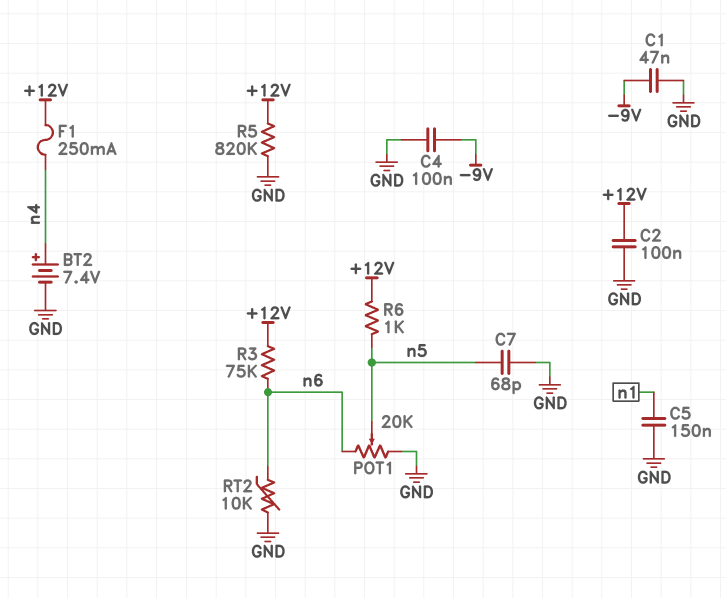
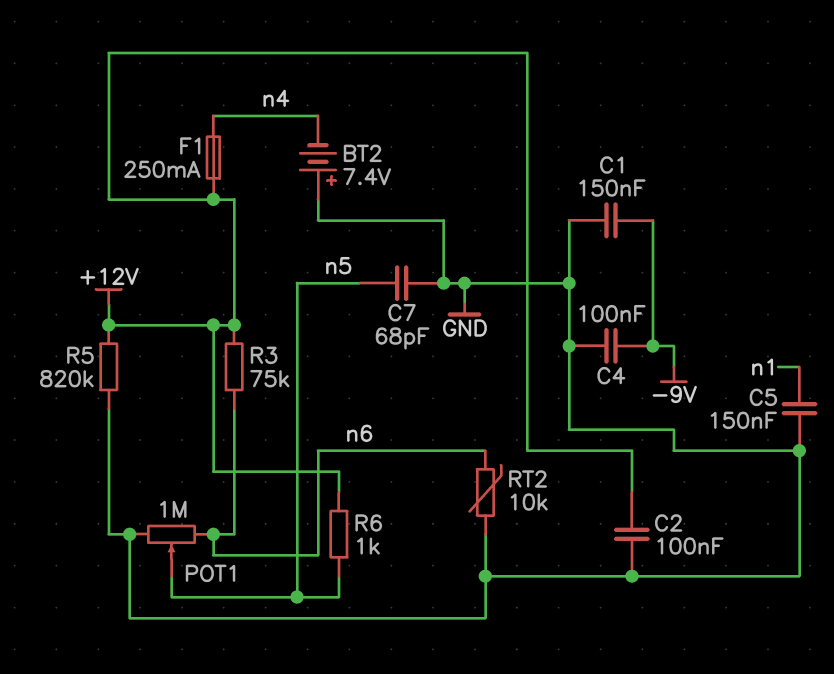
BT2: 7.4V (plus n4, minus GND) -> 7.4V (plus GND, minus n4)
C1: 47nF (-9V, GND) -> 150nF (-9V, GND)
POT1: 20k (GND, n6, wiper n5) -> 1M (GND, n6, wiper n5)

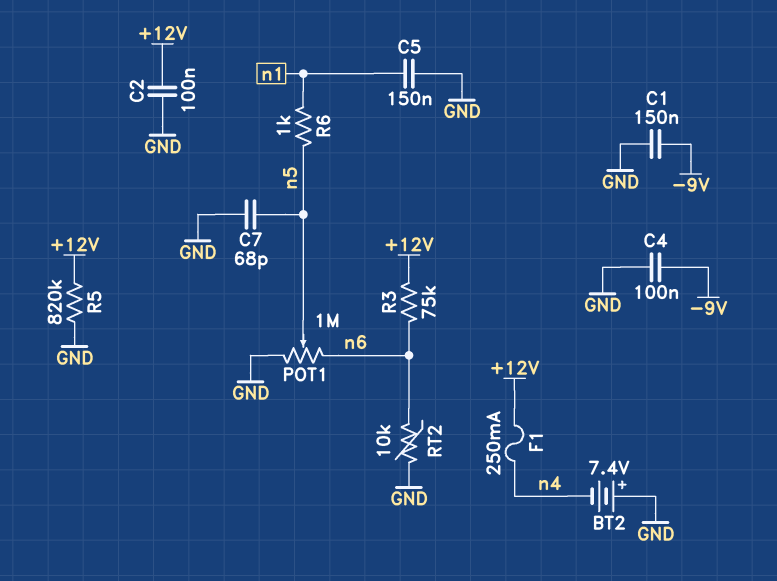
R6: 1k (+12V, n5) -> 1k (n1, n5)

